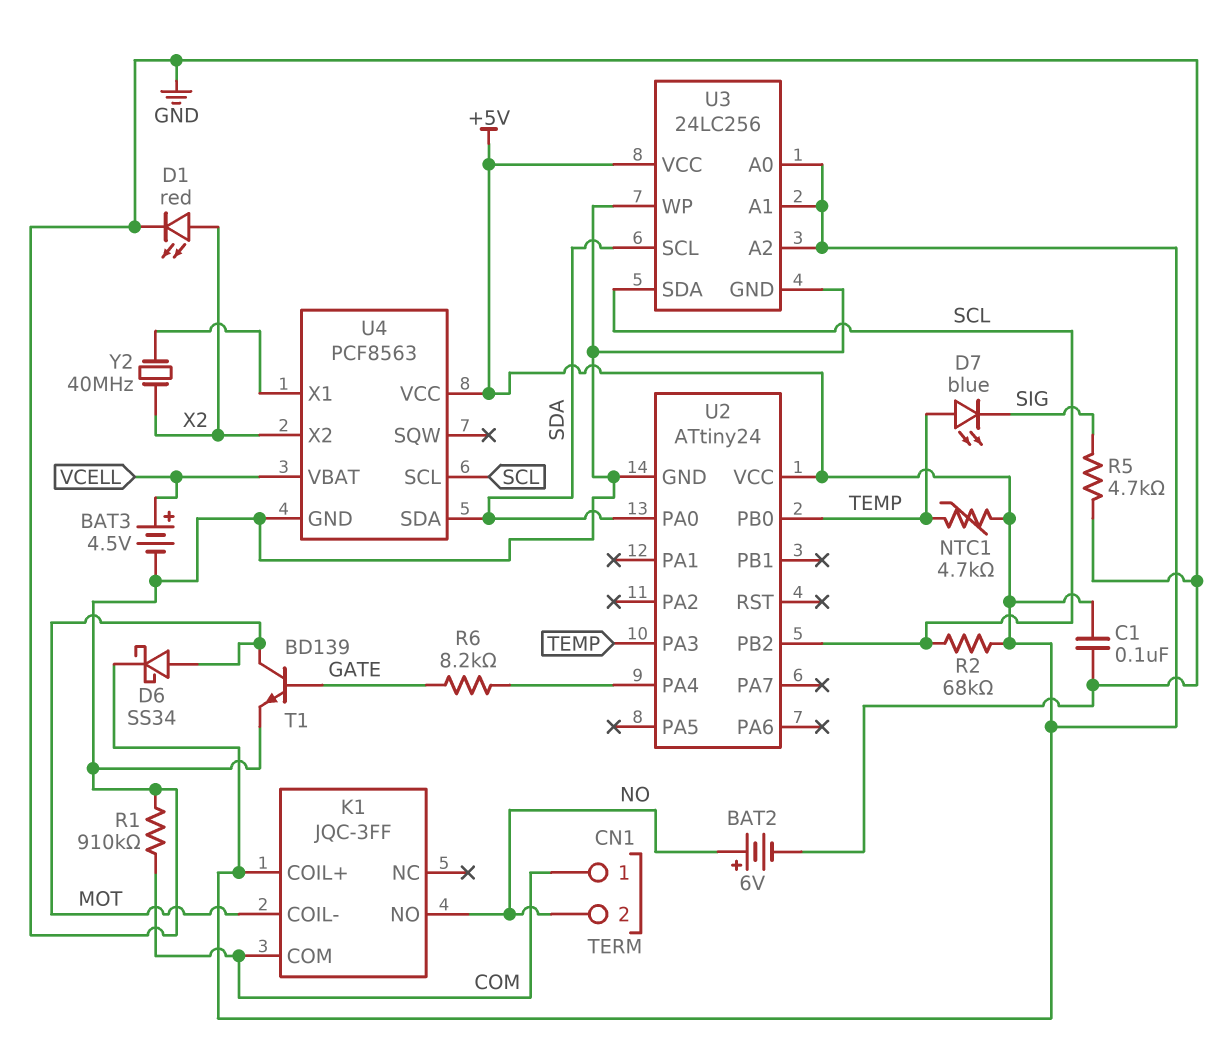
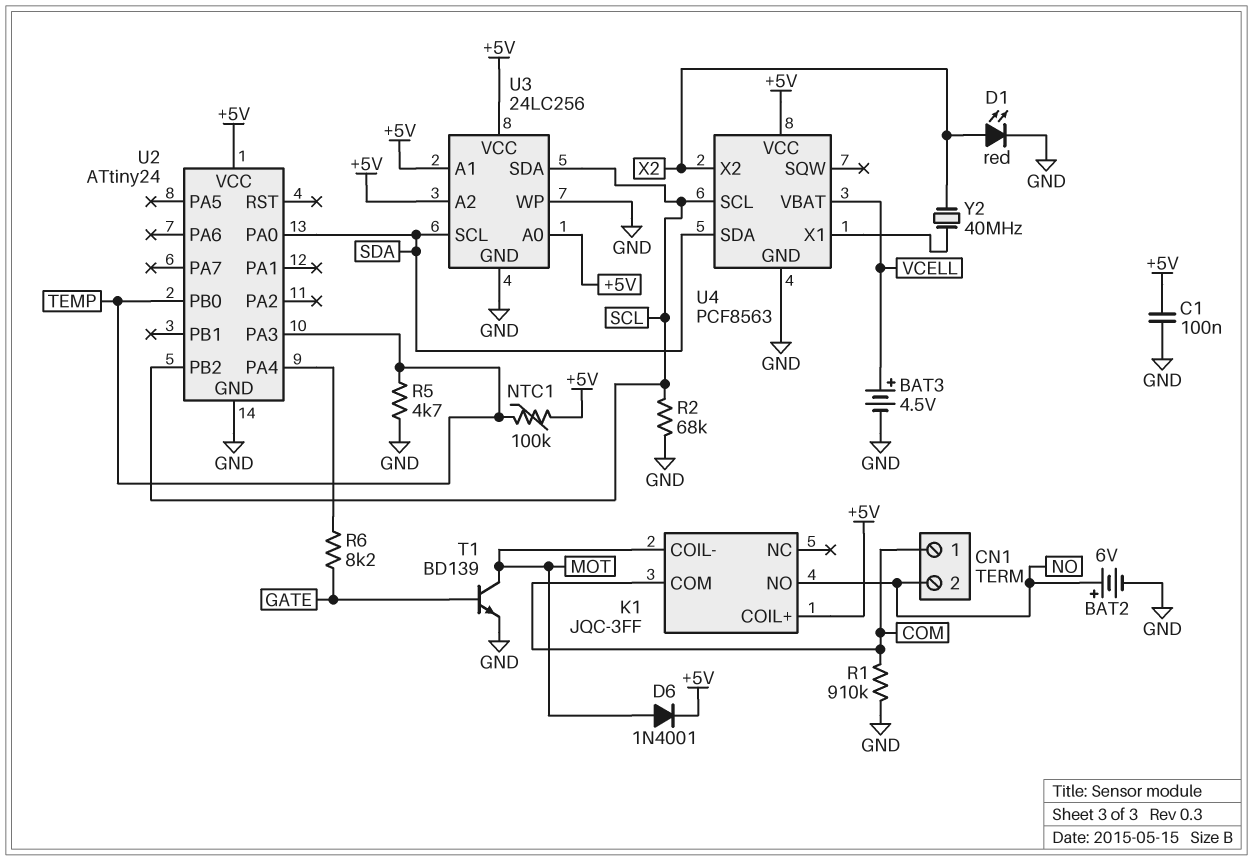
D6: schottky SS34 (A MOT, K +5V) -> diode 1N4001 (A MOT, K +5V)
D7: LED blue (A TEMP, K SIG) -> none
NTC1: 4.7k (+5V, TEMP) -> 100k (+5V, TEMP)
R2: 68k (+5V, SCL) -> 68k (GND, SCL)
R5: 4.7k (GND, SIG) -> 4.7k (GND, TEMP)

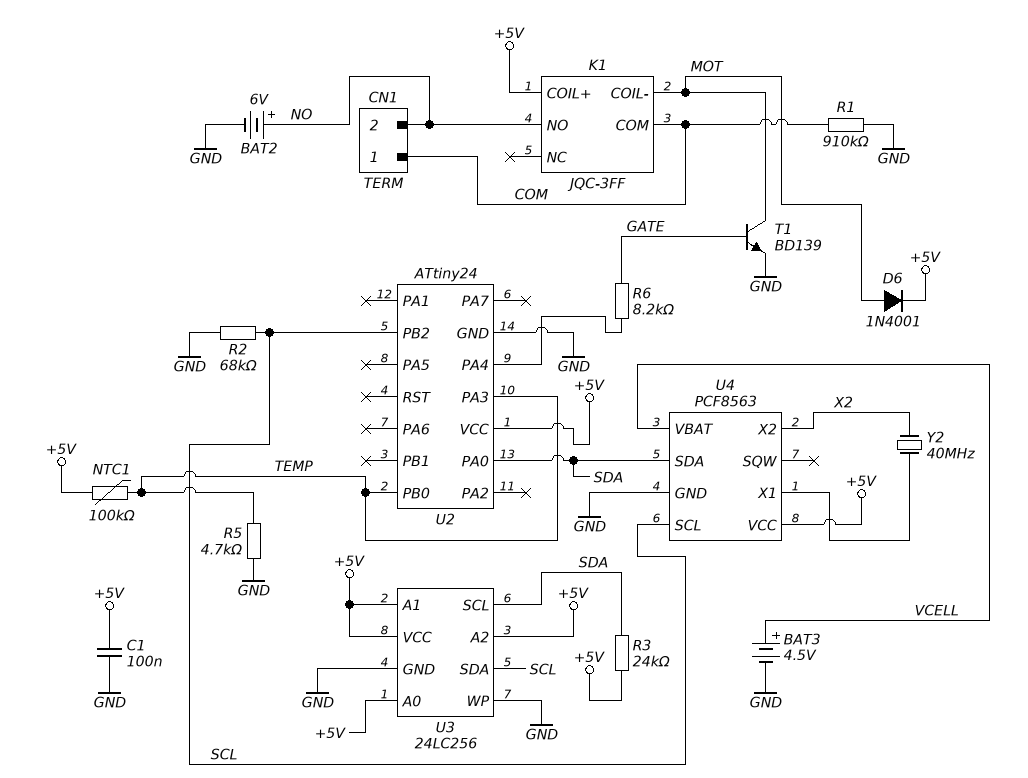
D1: LED red (A X2, K GND) -> none
R3: none -> 24k (+5V, SDA)

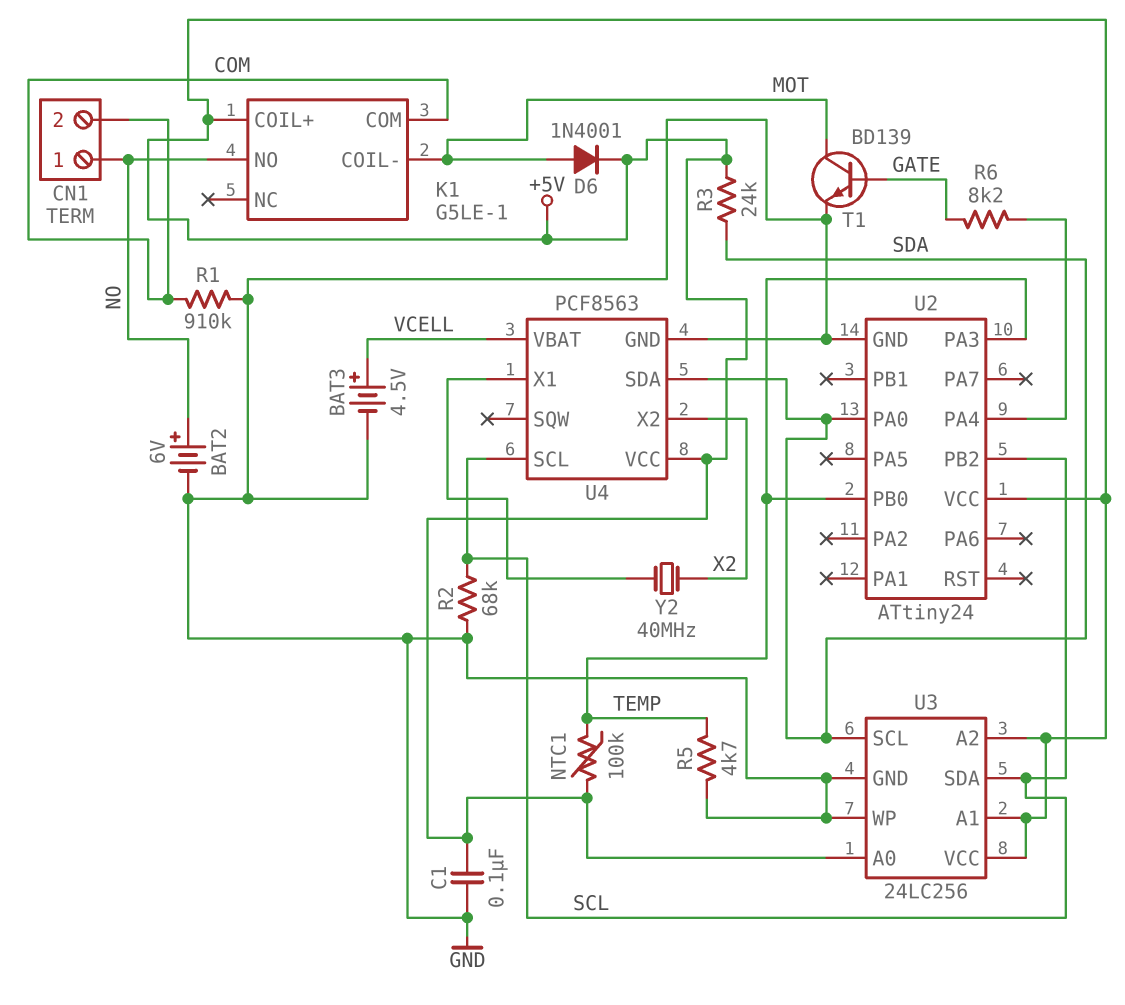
CN1 pin 1: COM -> NO
CN1 pin 2: NO -> COM
K1: JQC-3FF -> G5LE-1

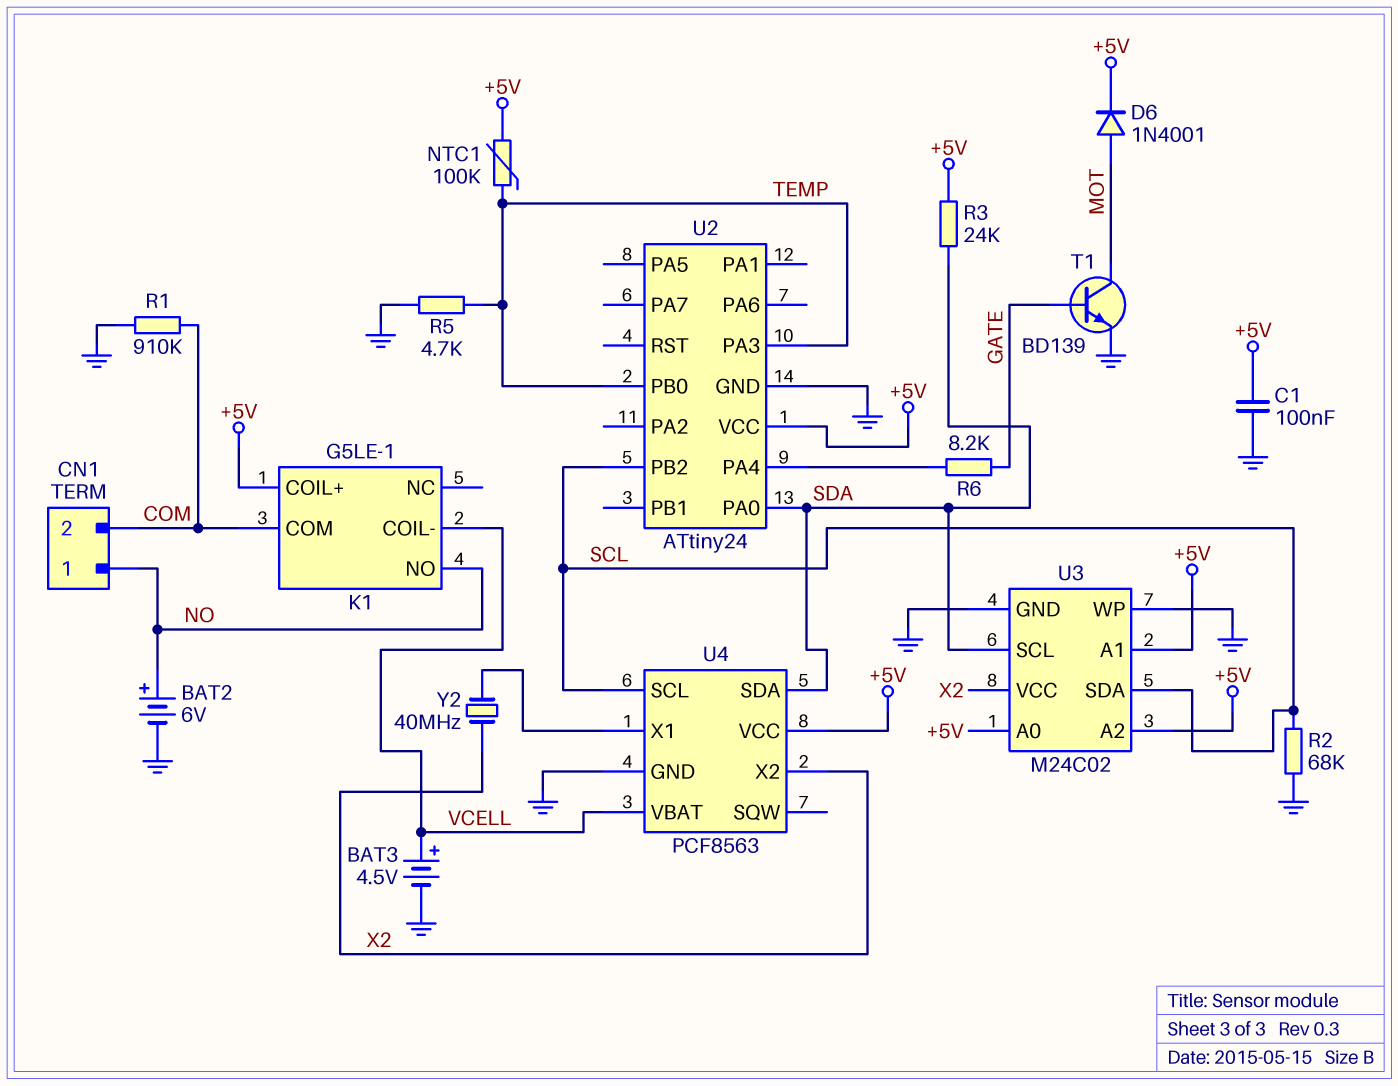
K1 pin COIL-: MOT -> VCELL
U3: 24LC256 -> M24C02
U3 pin VCC: +5V -> X2

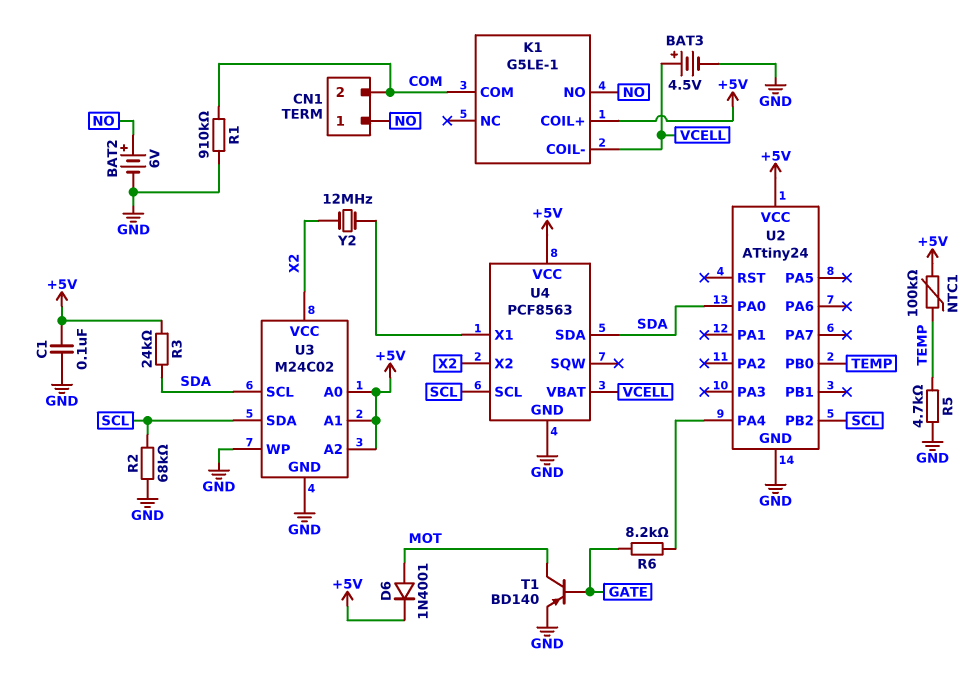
T1: NPN BD139 (B GATE, C MOT, E GND) -> PNP BD140 (B GATE, C MOT, E GND)
U2 pin PA3: TEMP -> none
Y2: 40MHz (U4/X1, X2) -> 12MHz (U4/X1, X2)

